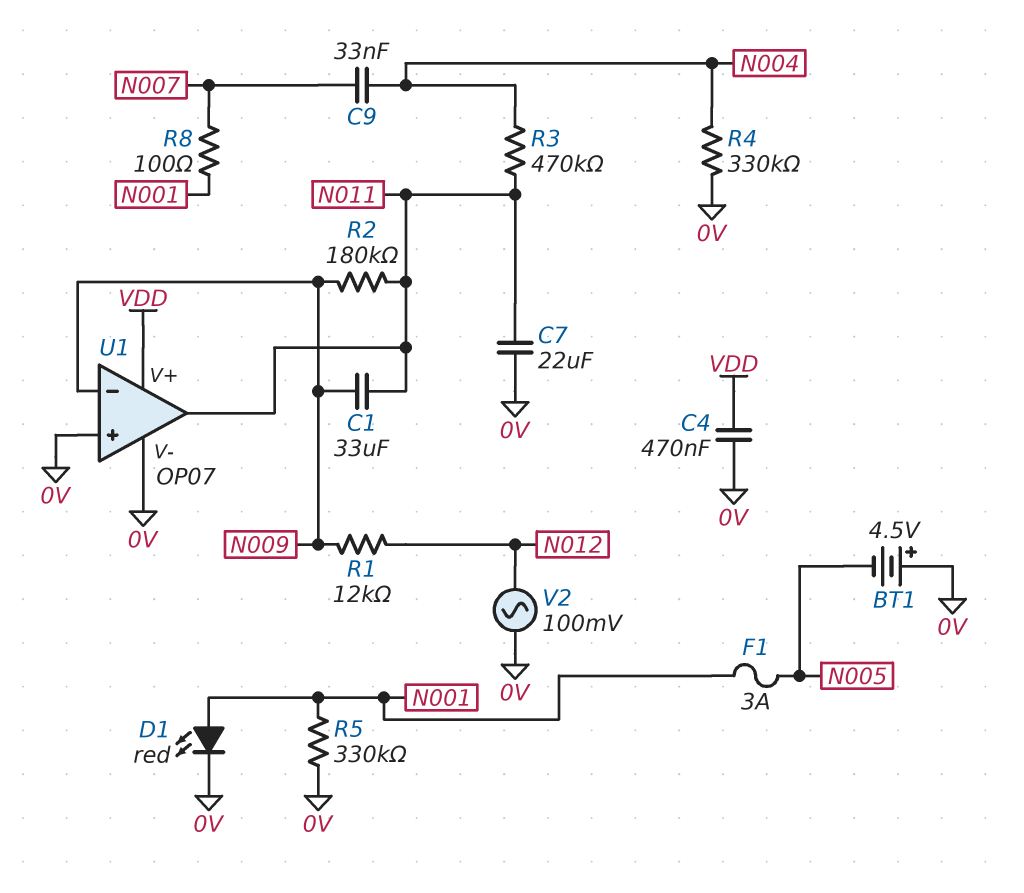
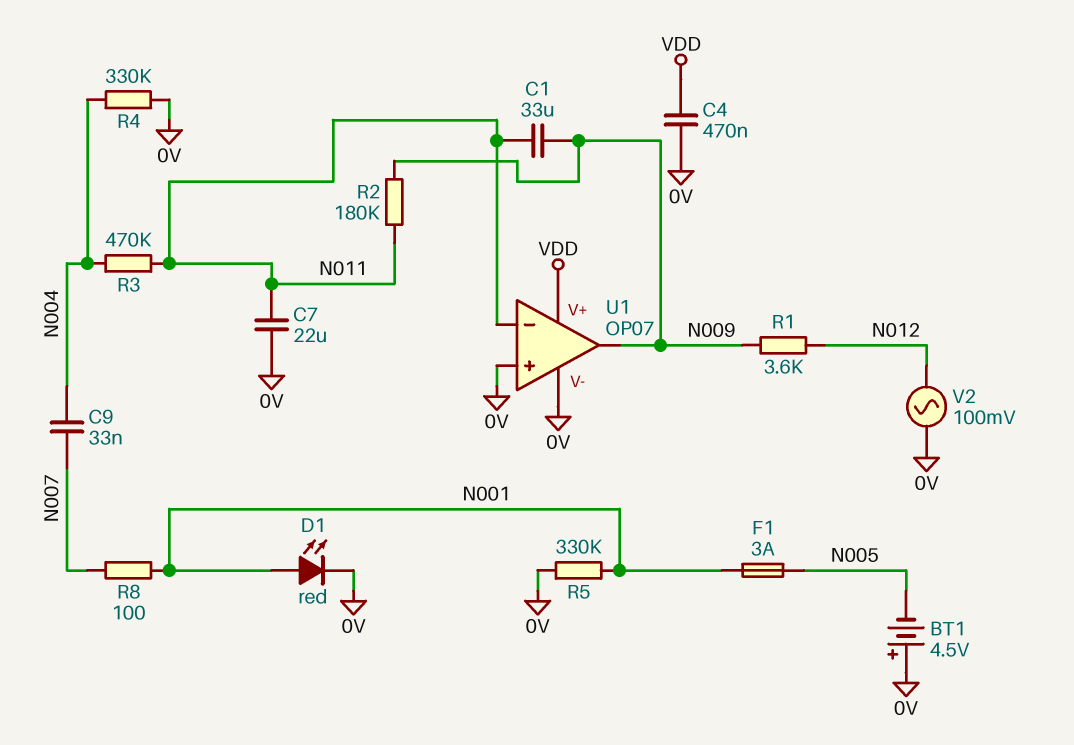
R1: 12k (N009, N012) -> 3.6k (N009, N012)
U1 pin in-: N009 -> N011
U1 pin out: N011 -> N009

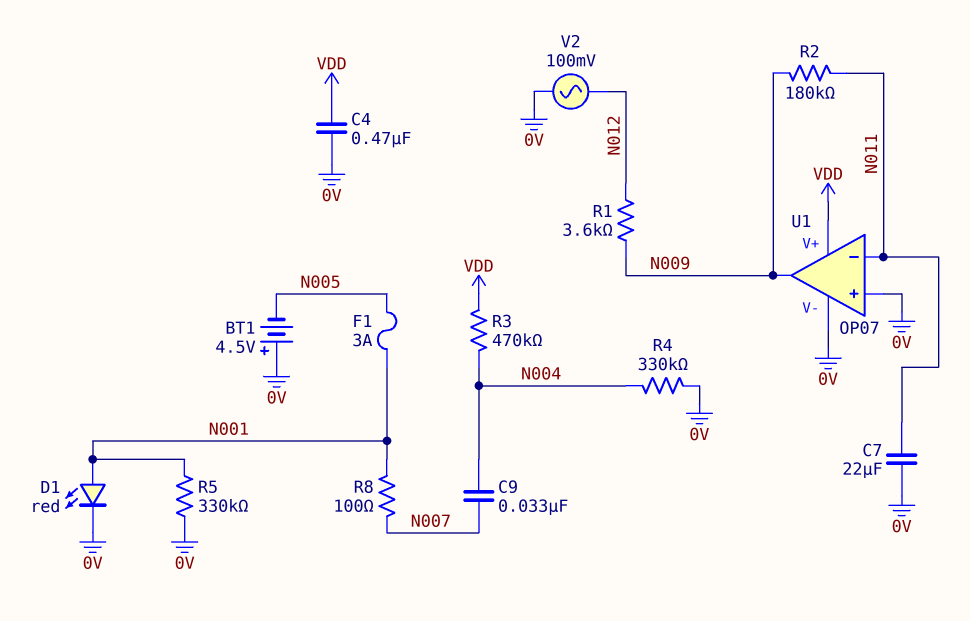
C1: 33uF (N009, N011) -> none
R3: 470k (N004, N011) -> 470k (N004, VDD)

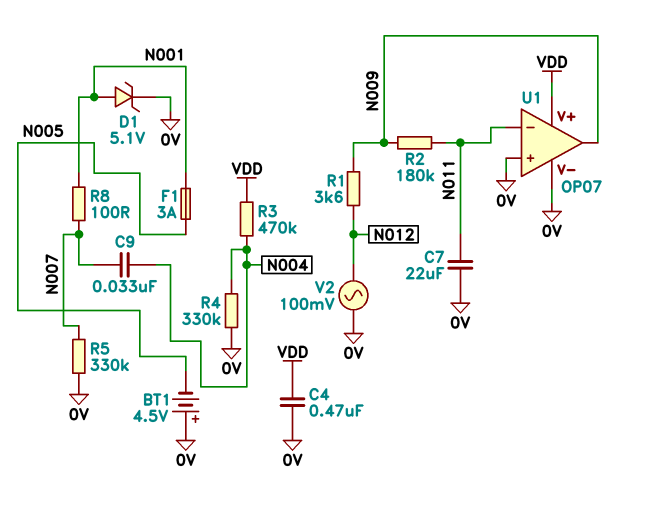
D1: LED red (A N001, K 0V) -> zener 5.1V (A N001, K 0V)
R5: 330k (0V, N001) -> 330k (0V, N007)

